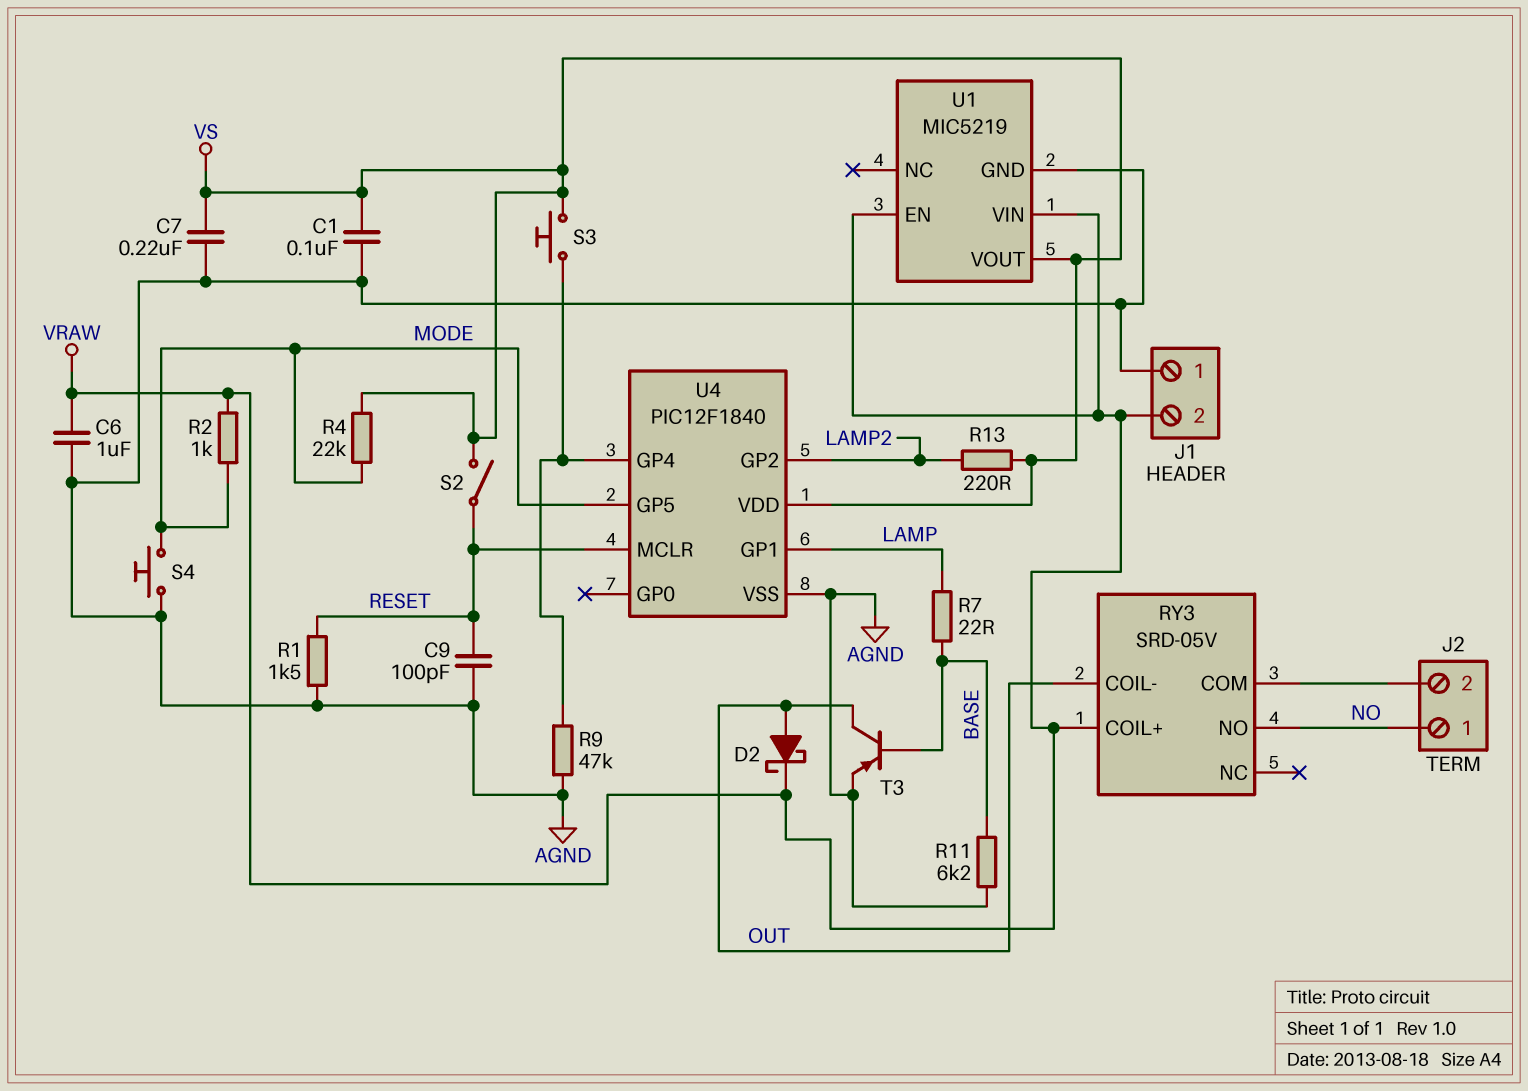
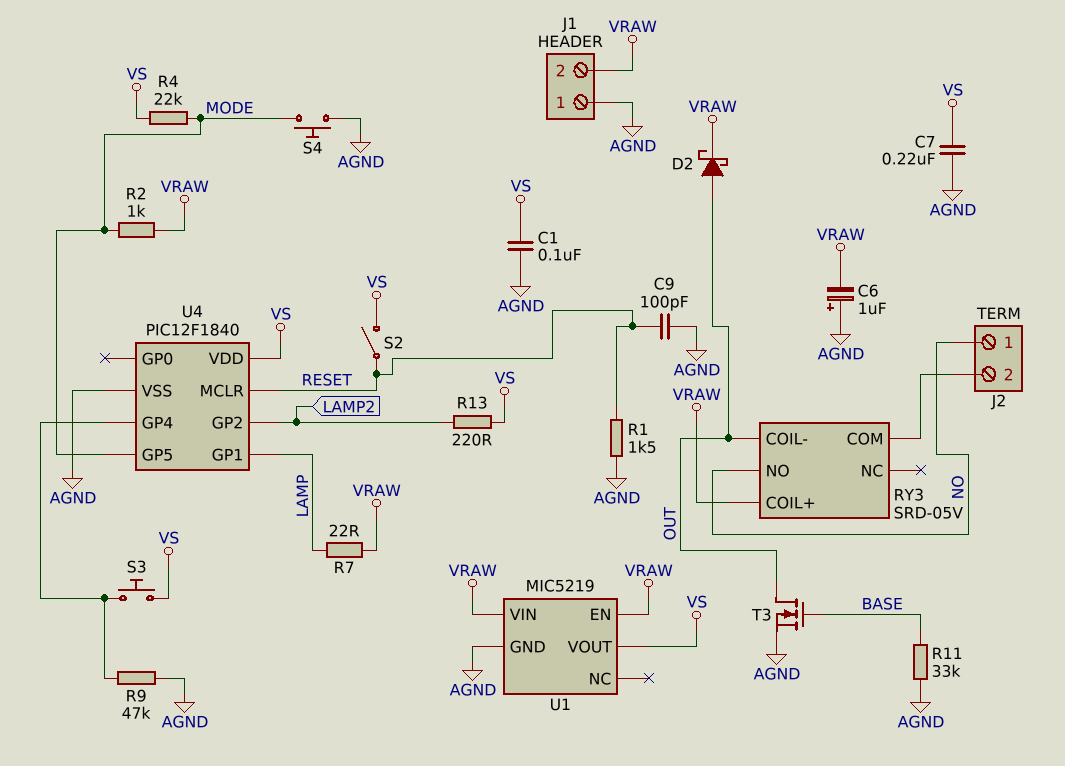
C6: 1uF (AGND, VRAW) -> 1uF (plus AGND, minus VRAW)
R7: 22 (BASE, LAMP) -> 22 (LAMP, VRAW)
R11: 6.2k (AGND, BASE) -> 33k (AGND, BASE)
T3: PNP (B BASE, C OUT, E AGND) -> NMOS (G BASE, D OUT, S AGND)

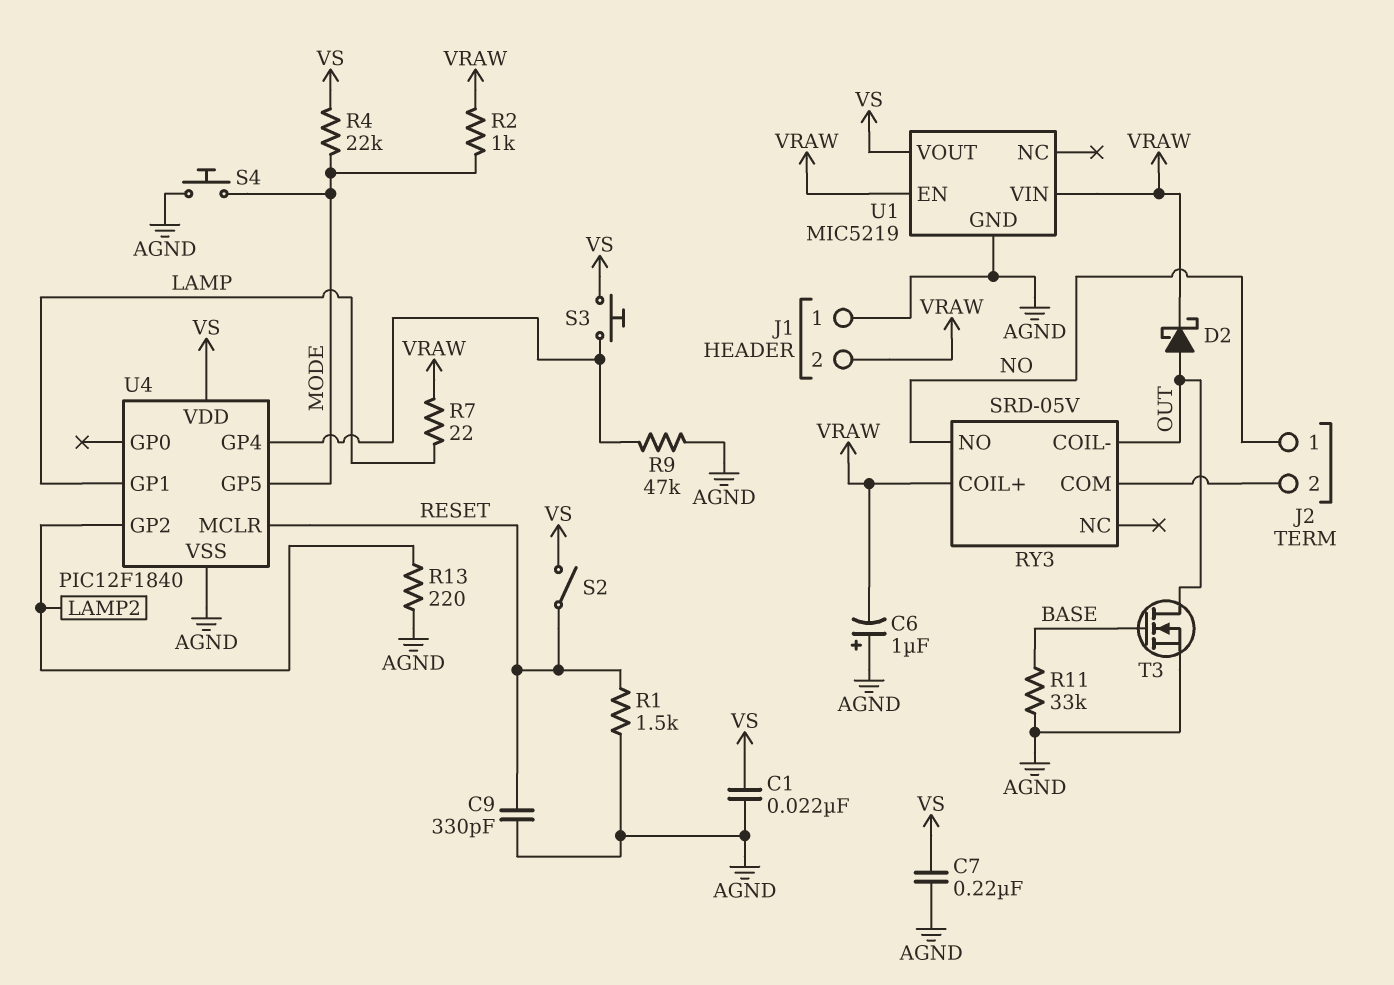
C1: 100nF (AGND, VS) -> 22nF (AGND, VS)
C9: 100pF (AGND, RESET) -> 330pF (AGND, RESET)
R13: 220 (LAMP2, VS) -> 220 (AGND, LAMP2)

